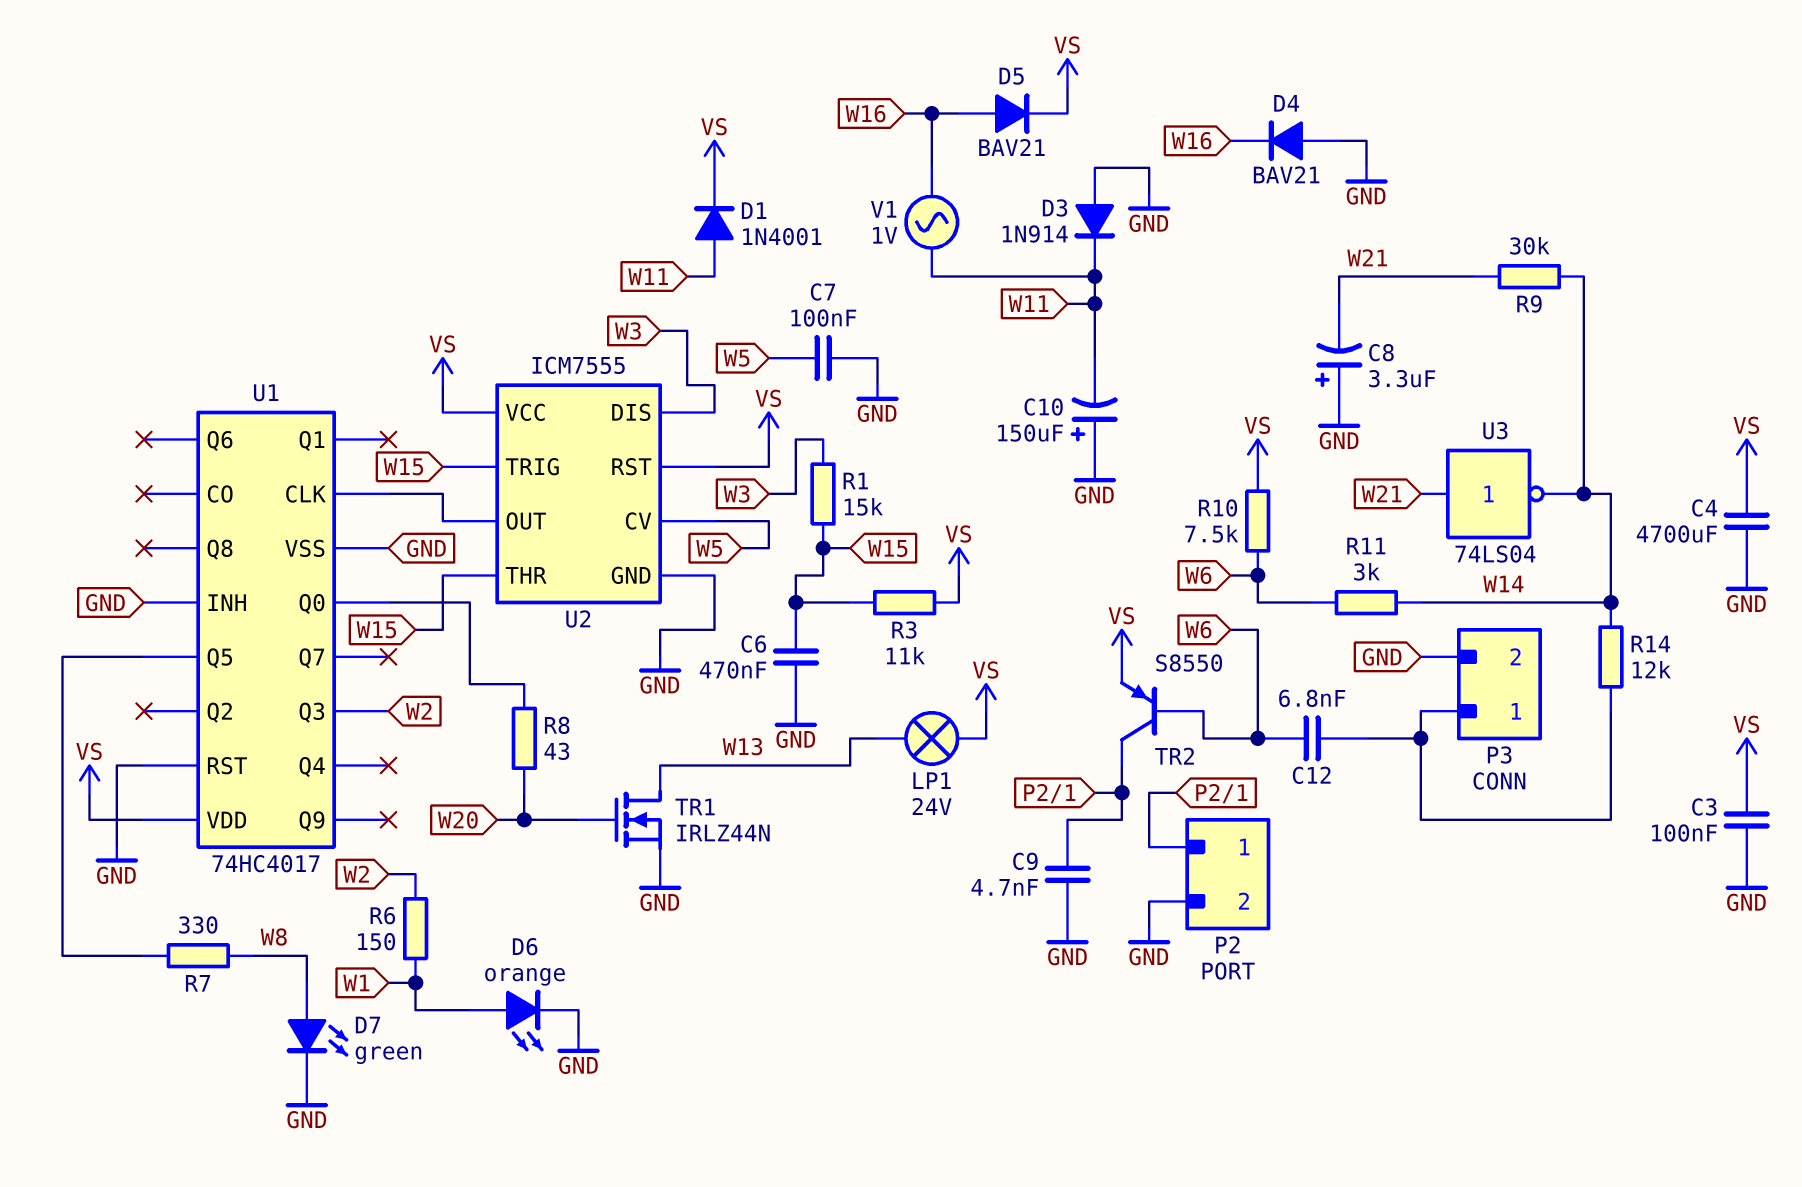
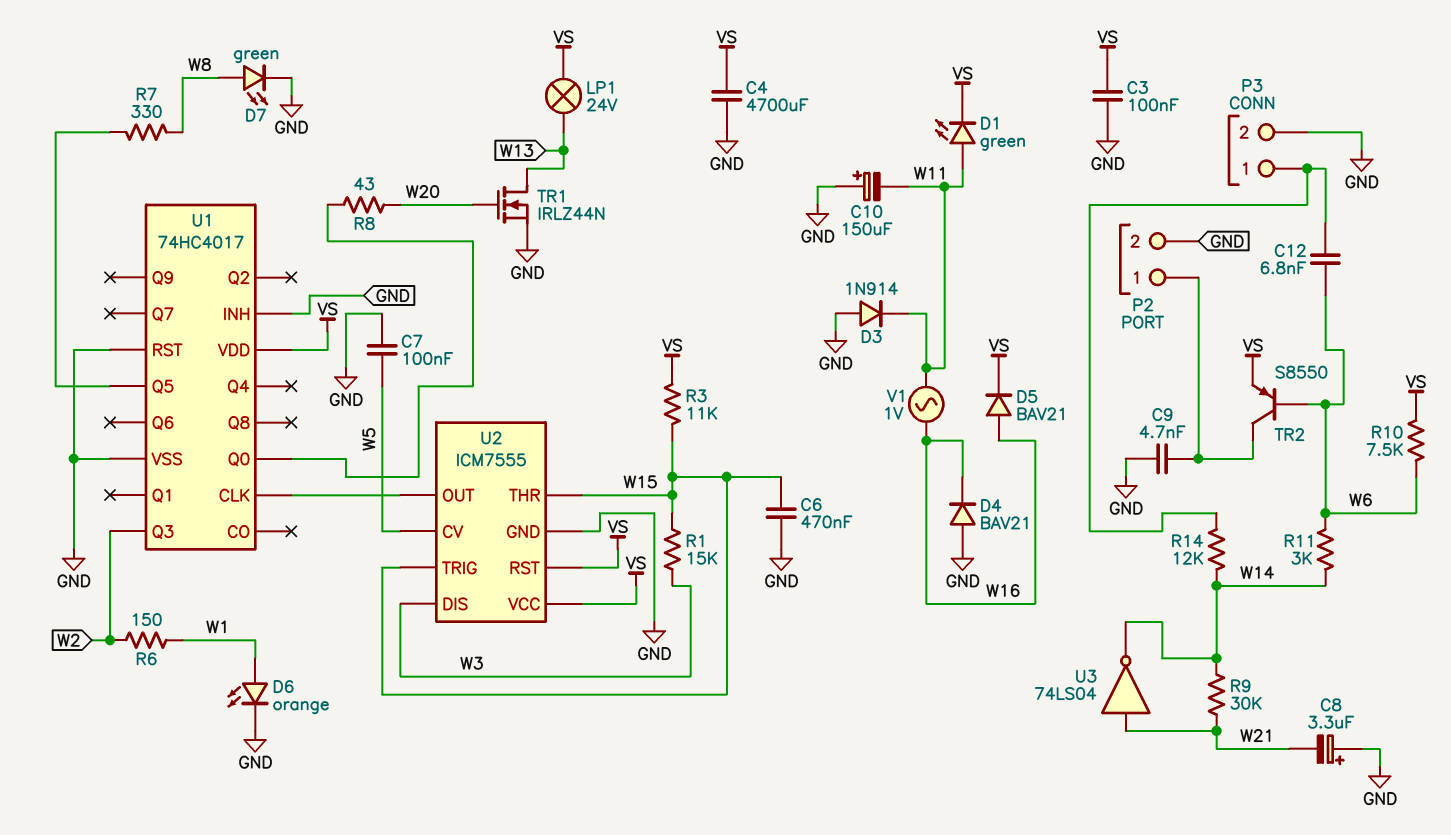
D1: diode 1N4001 (A W11, K VS) -> LED green (A W11, K VS)

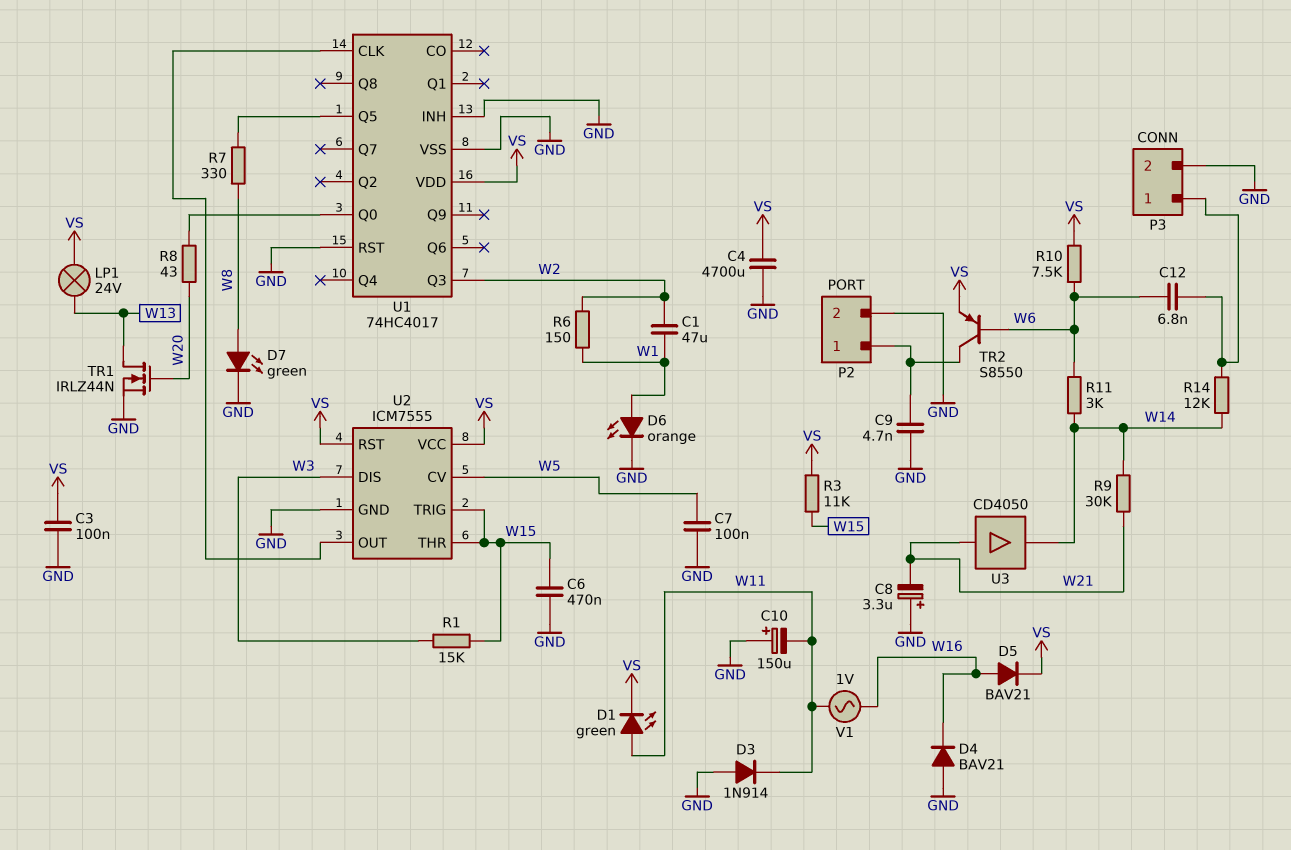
C1: none -> 47uF (W1, W2)
U3: NOT 74LS04 (in W21, out W14) -> buffer CD4050 (in W21, out W14)

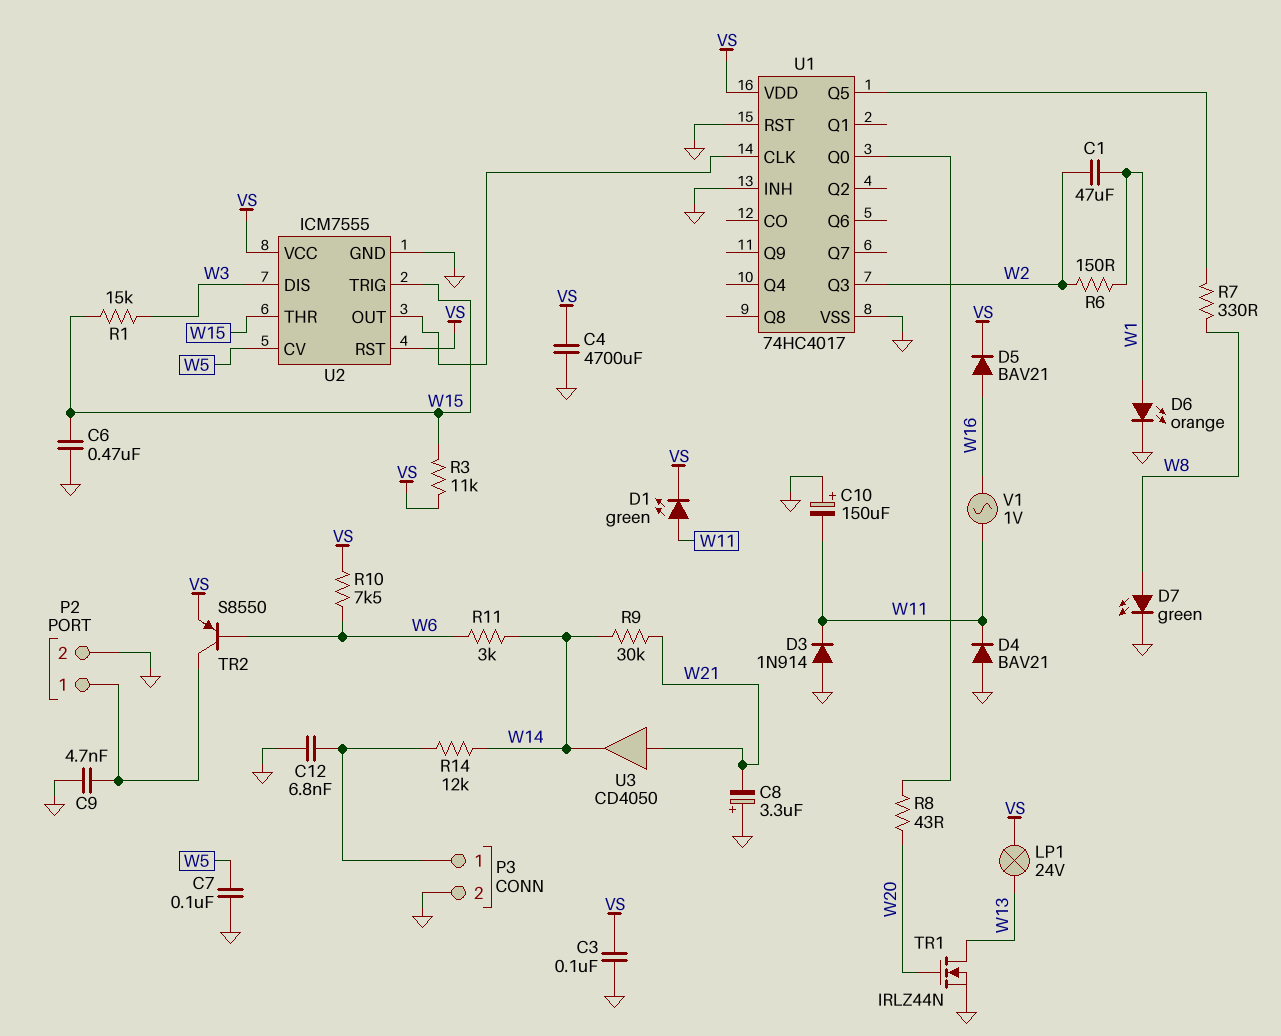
C12: 6.8nF (P3/1, W6) -> 6.8nF (GND, P3/1)
D4: diode BAV21 (A GND, K W16) -> diode BAV21 (A GND, K W11)

